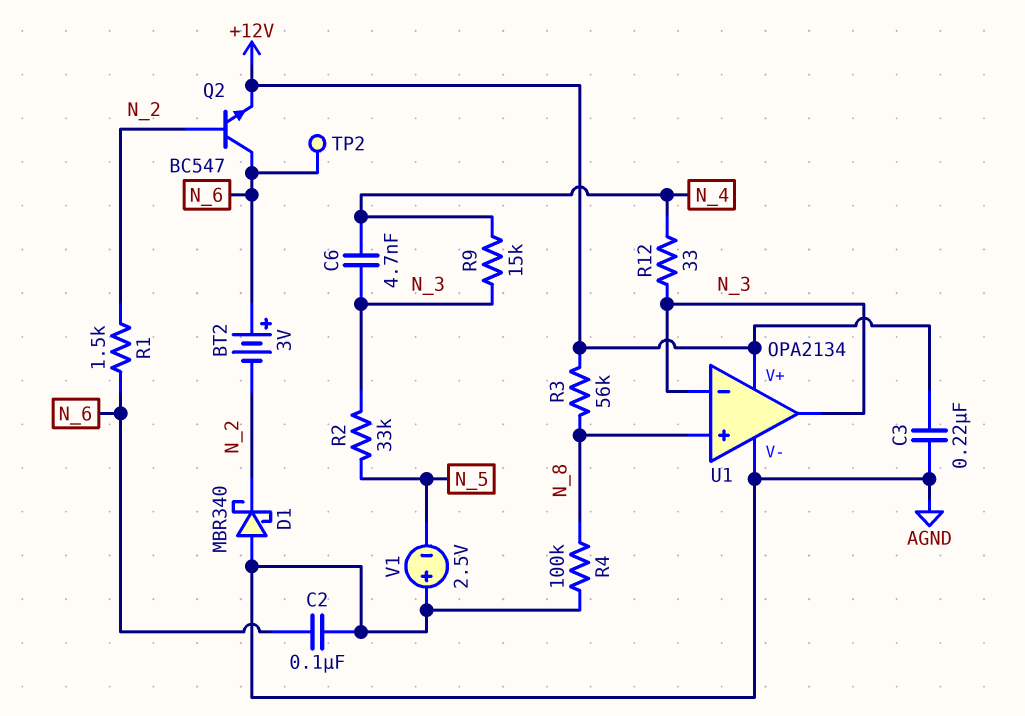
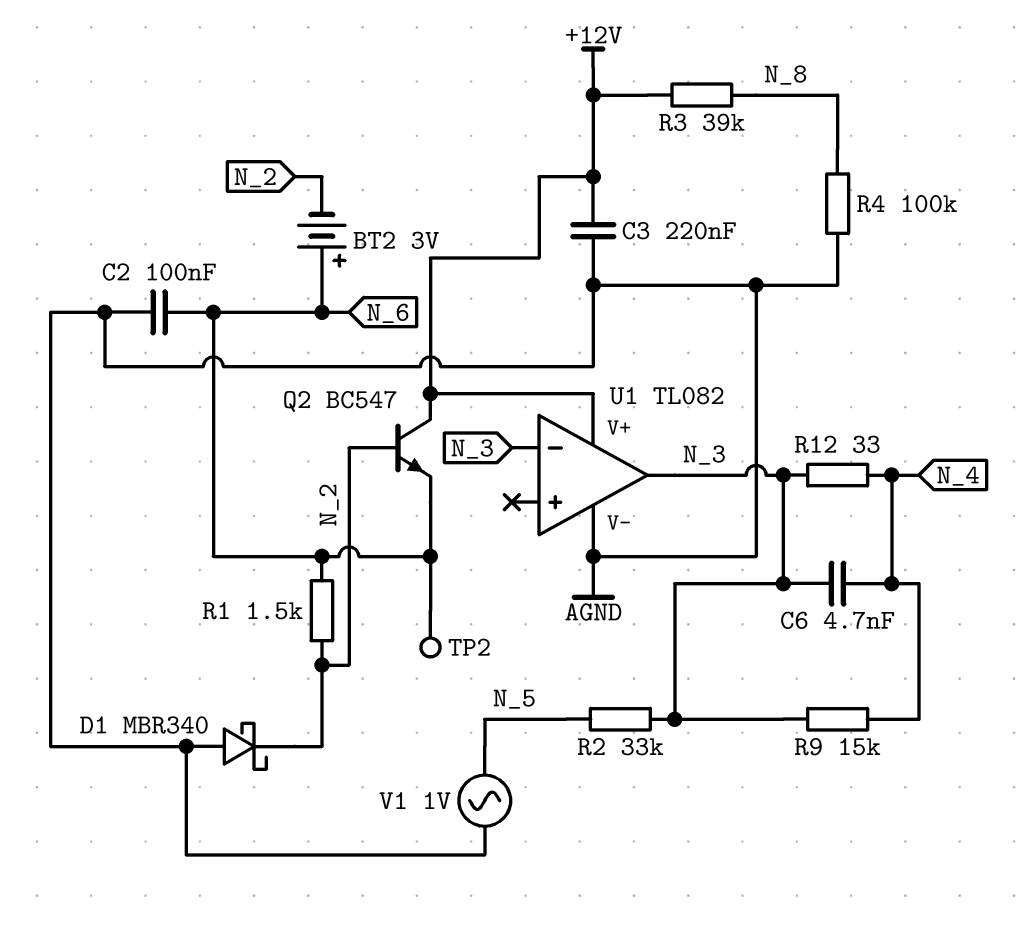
Q2: NPN BC547 (B N_2, C N_6, E +12V) -> NPN BC547 (B N_2, C +12V, E N_6)
R3: 56k (+12V, N_8) -> 39k (+12V, N_8)
U1: OPA2134 -> TL082
U1 pin in+: N_8 -> none
V1: 2.5V (plus AGND, minus N_5) -> AC 1V (AGND, N_5)

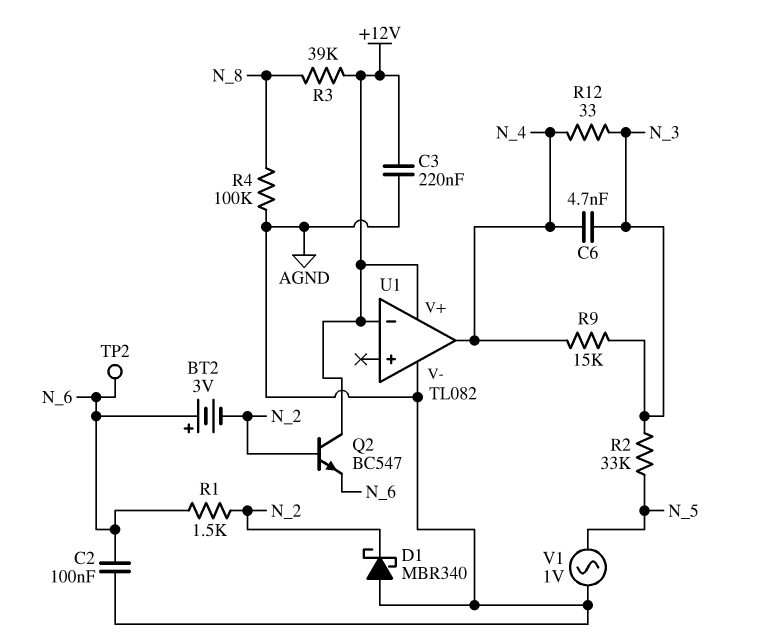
U1 pin in-: N_3 -> +12V
U1 pin out: N_3 -> N_4

